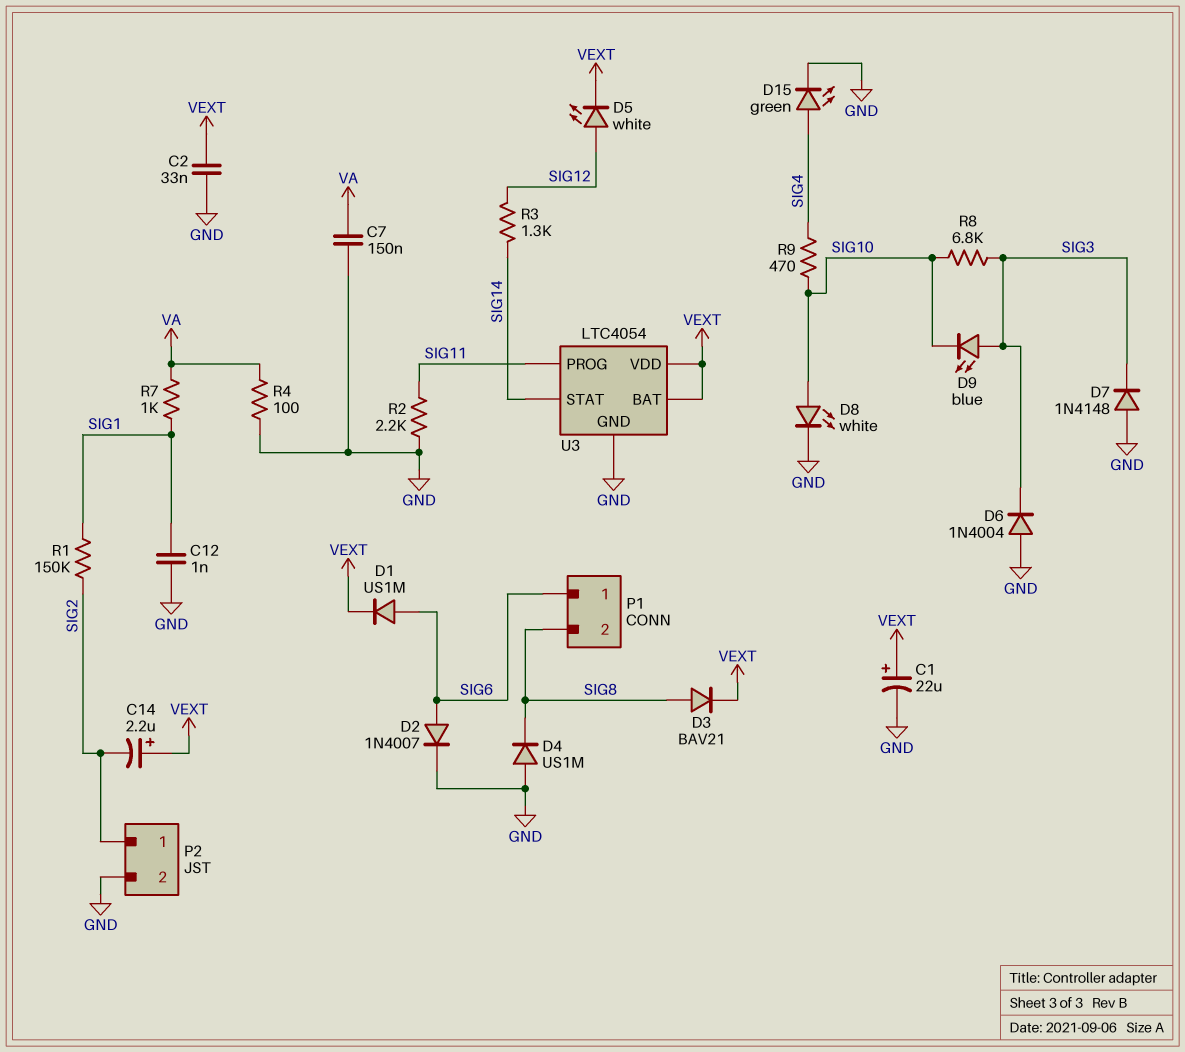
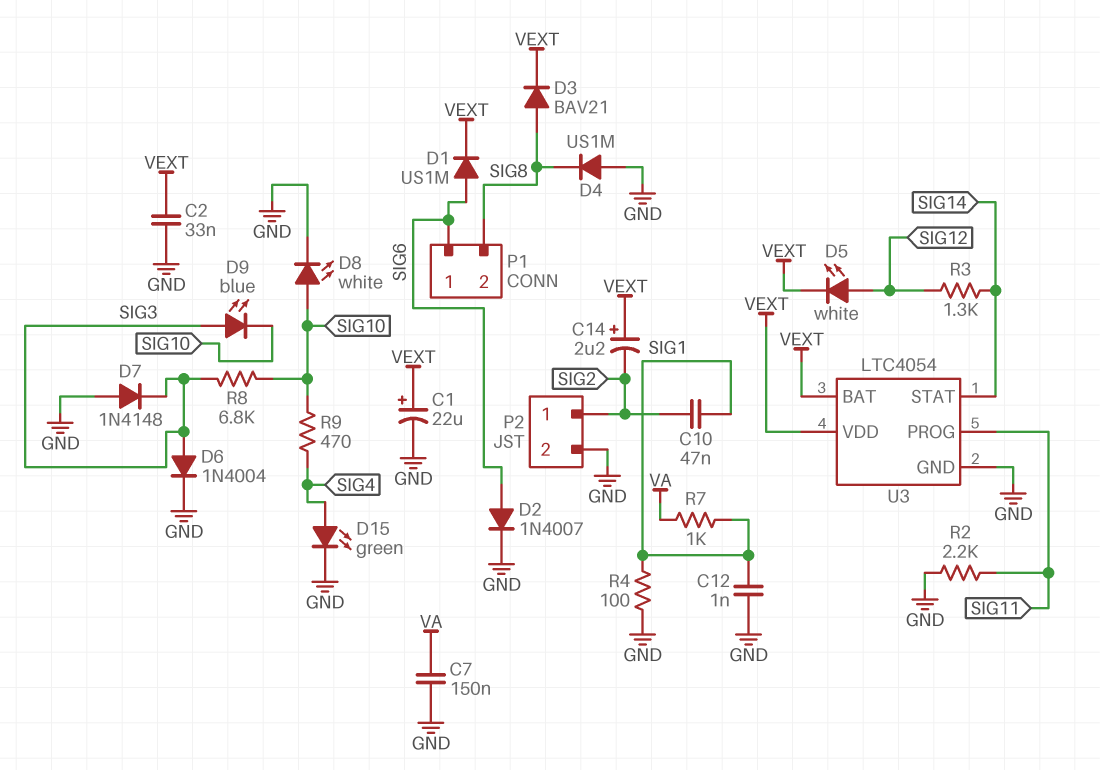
C10: none -> 47nF (SIG1, SIG2)
D6: diode 1N4004 (A GND, K SIG3) -> diode 1N4004 (A SIG3, K GND)
R1: 150k (SIG1, SIG2) -> none
R4: 100 (GND, VA) -> 100 (GND, SIG1)

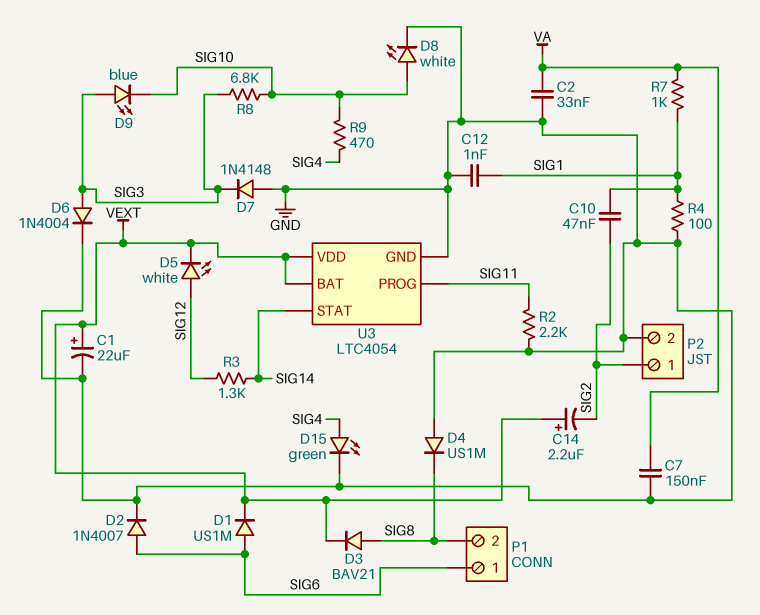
C2: 33nF (GND, VEXT) -> 33nF (GND, VA)

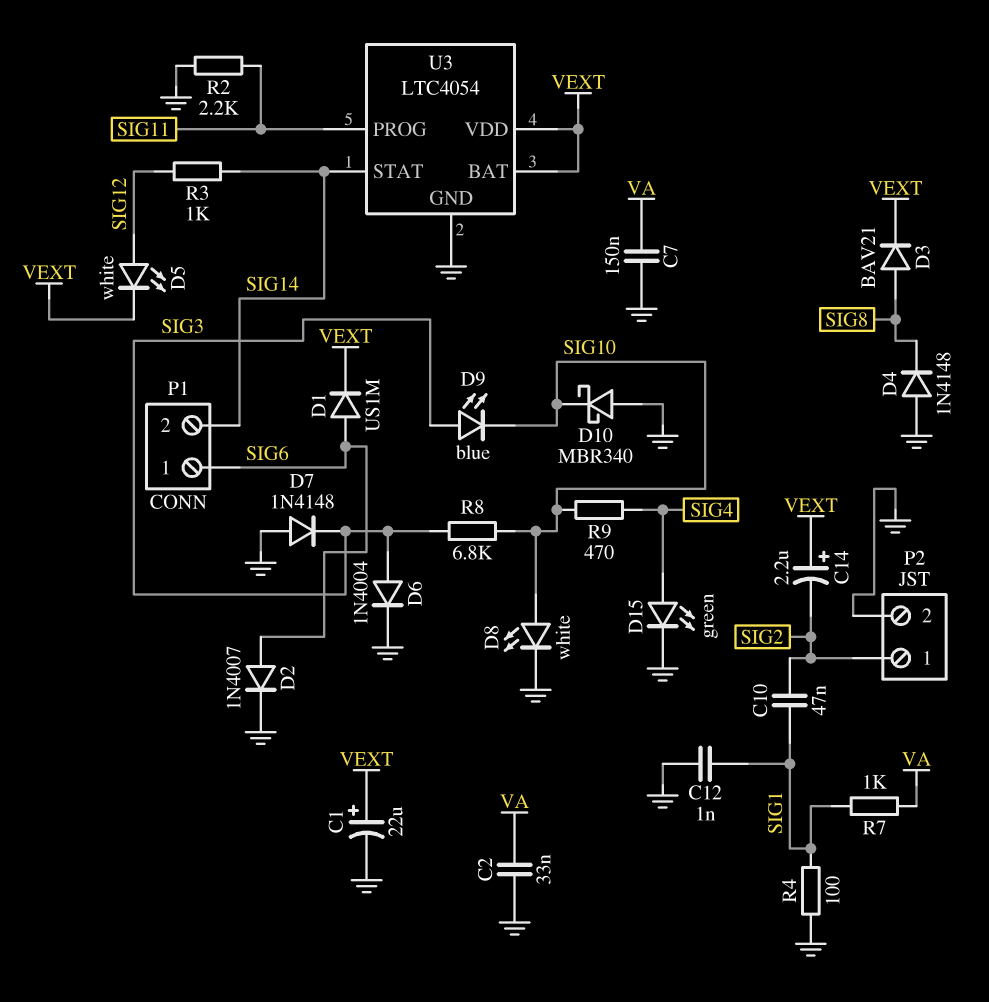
D4: diode US1M (A GND, K SIG8) -> diode 1N4148 (A GND, K SIG8)
D10: none -> schottky MBR340 (A GND, K SIG10)
P1 pin 2: SIG8 -> SIG14
R3: 1.3k (SIG12, SIG14) -> 1k (SIG12, SIG14)

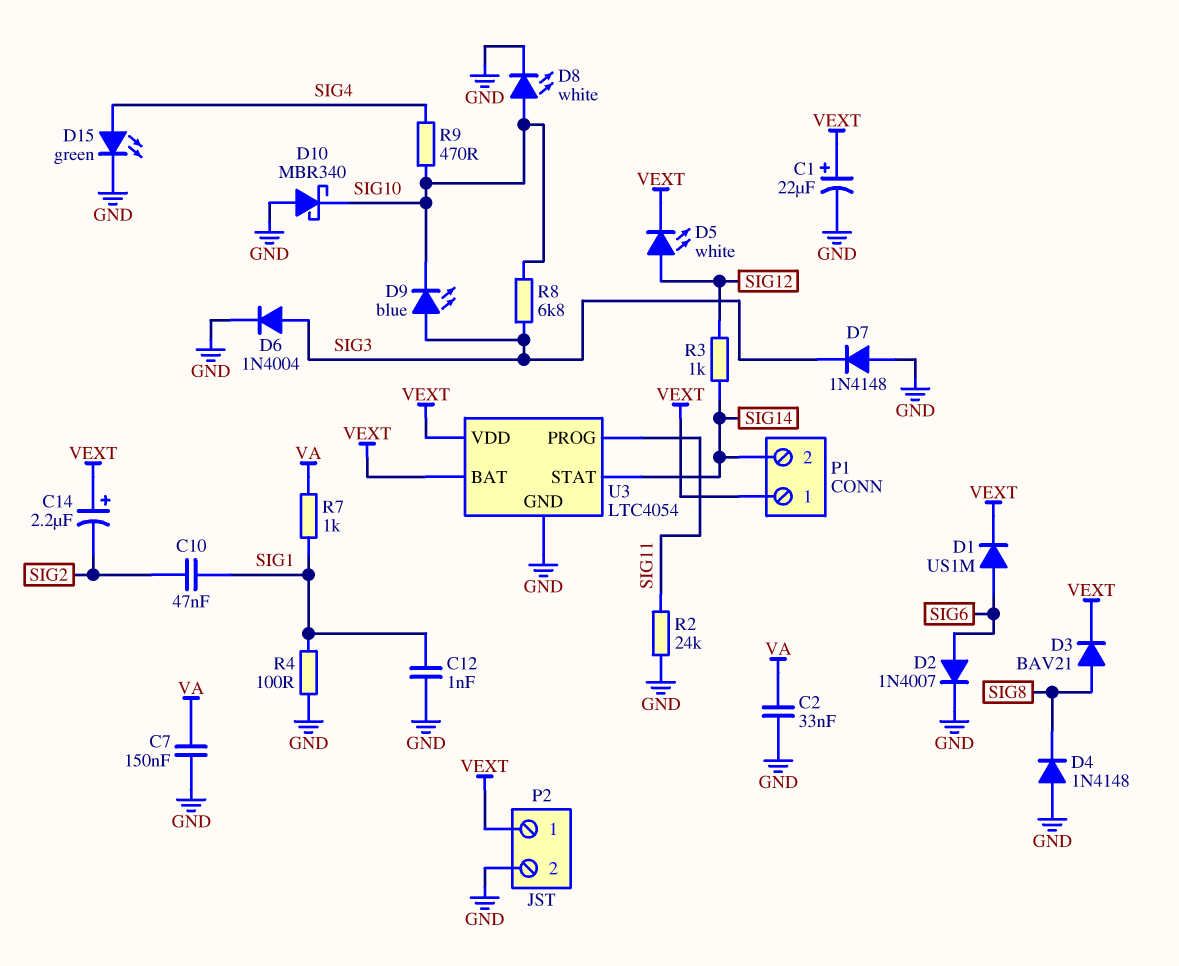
P1 pin 1: SIG6 -> VEXT
P2 pin 1: SIG2 -> VEXT
R2: 2.2k (GND, SIG11) -> 24k (GND, SIG11)

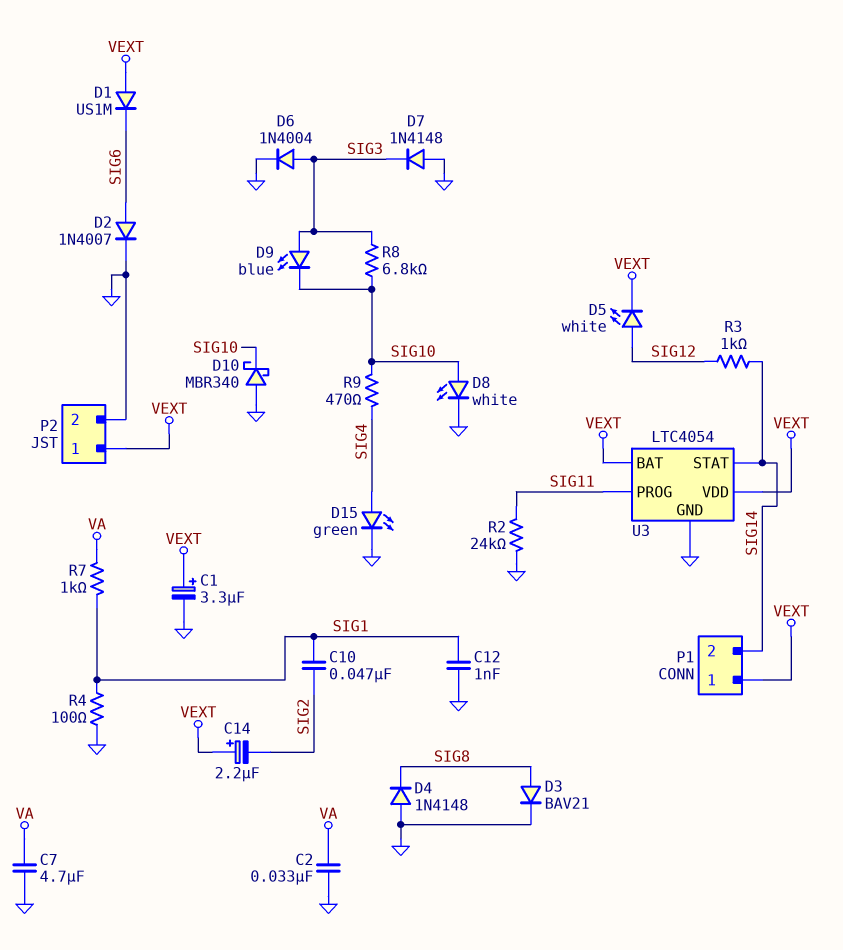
C1: 22uF (plus VEXT, minus GND) -> 3.3uF (plus VEXT, minus GND)
C7: 150nF (GND, VA) -> 4.7uF (GND, VA)
D1: diode US1M (A SIG6, K VEXT) -> diode US1M (A VEXT, K SIG6)
D3: diode BAV21 (A SIG8, K VEXT) -> diode BAV21 (A SIG8, K GND)

